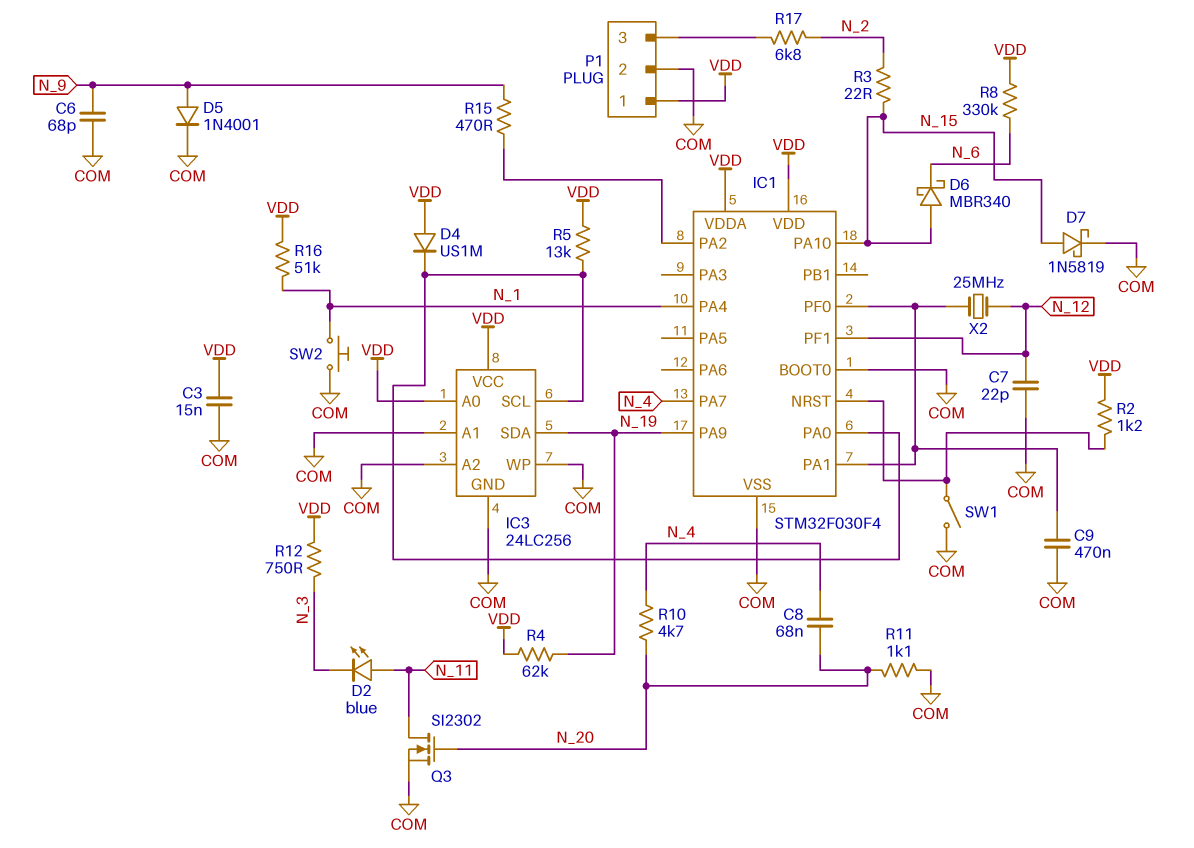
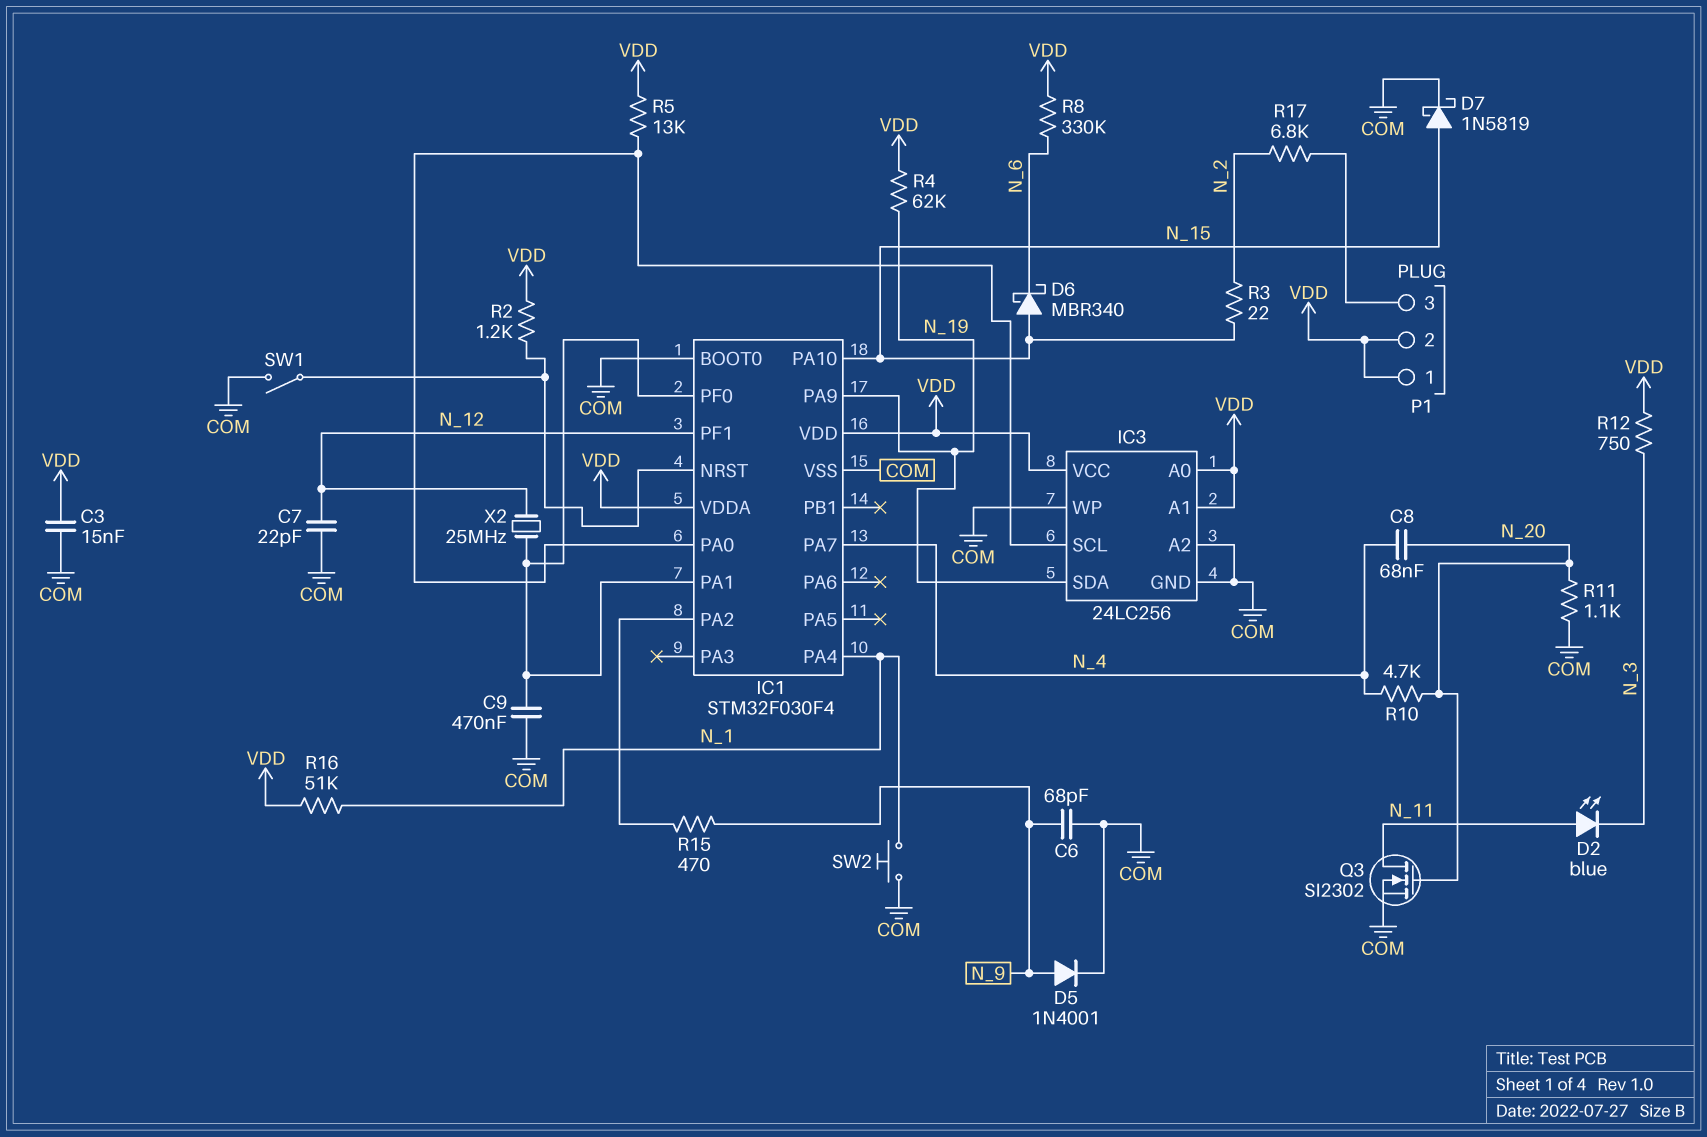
D4: diode US1M (A VDD, K IC1/PA0) -> none
IC3 pin A1: COM -> VDD
P1 pin 2: COM -> VDD

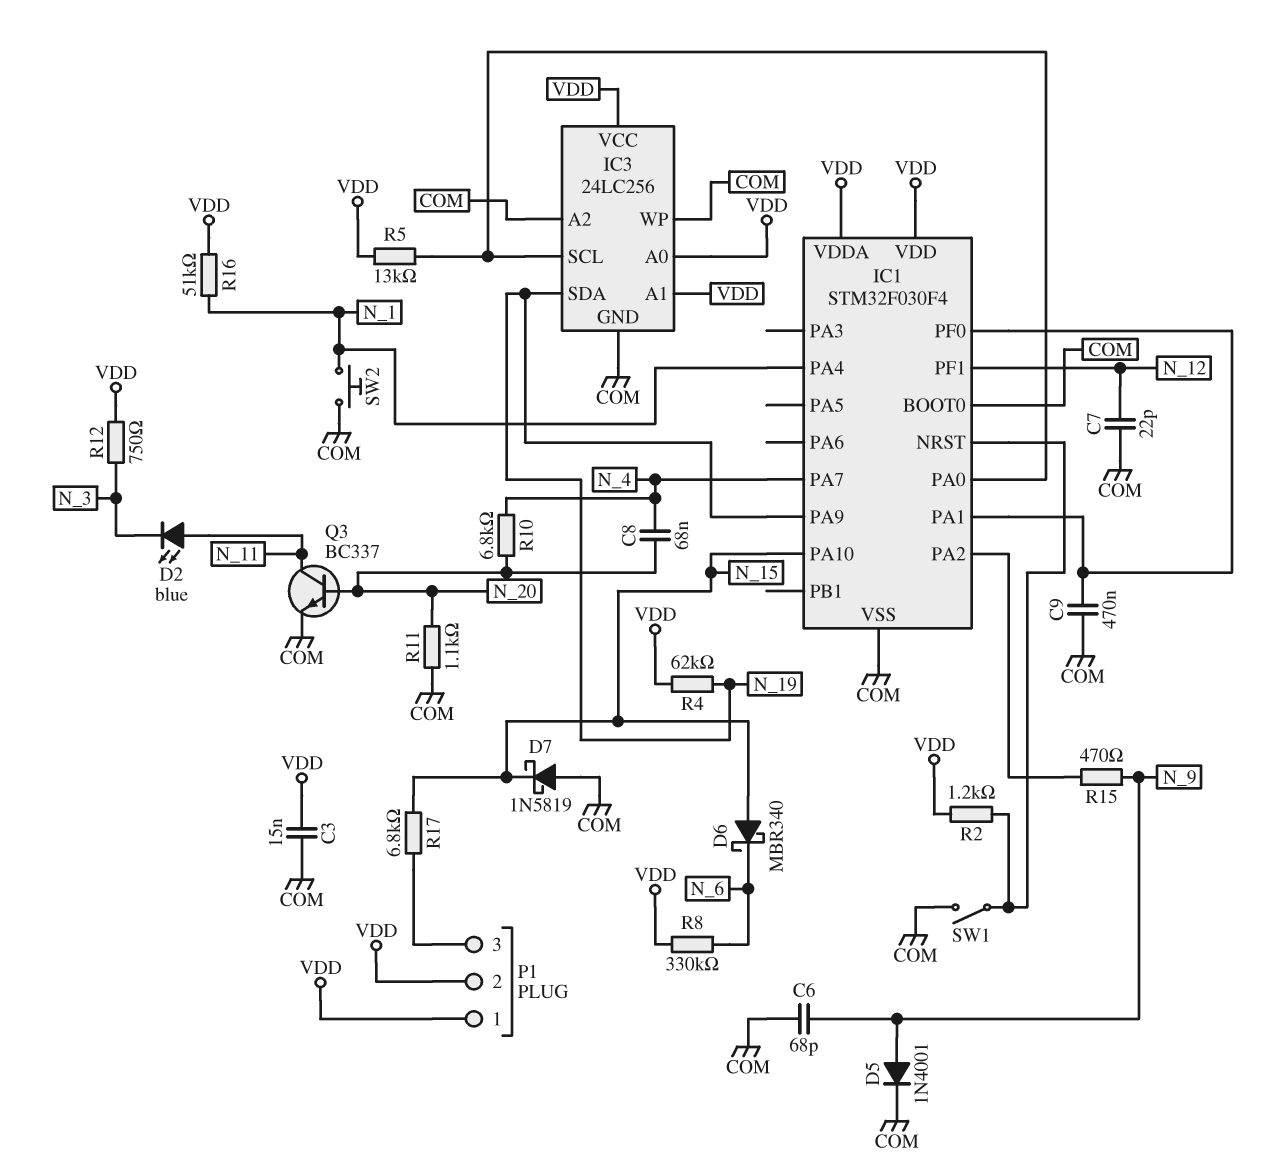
D7: schottky 1N5819 (A N_15, K COM) -> schottky 1N5819 (A COM, K N_15)
Q3: NMOS SI2302 (G N_20, D N_11, S COM) -> NPN BC337 (B N_20, C N_11, E COM)
R3: 22 (N_2, N_15) -> none
R10: 4.7k (N_4, N_20) -> 6.8k (N_4, N_20)
R17: 6.8k (N_2, P1/3) -> 6.8k (N_15, P1/3)
X2: 25MHz (IC1/PA1, N_12) -> none

